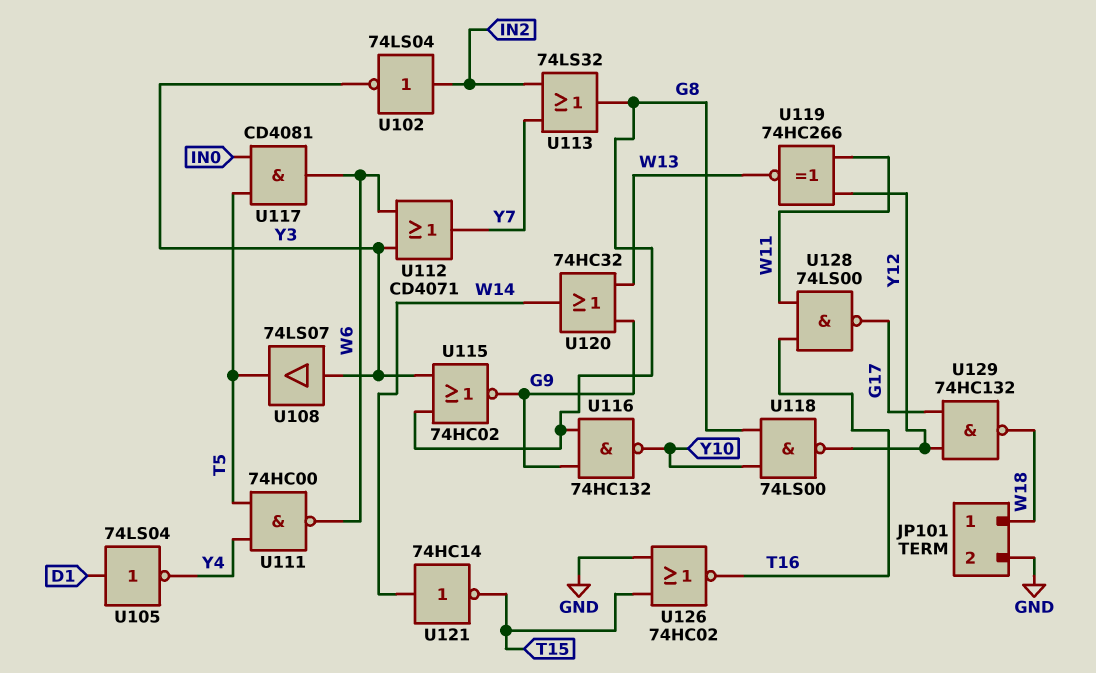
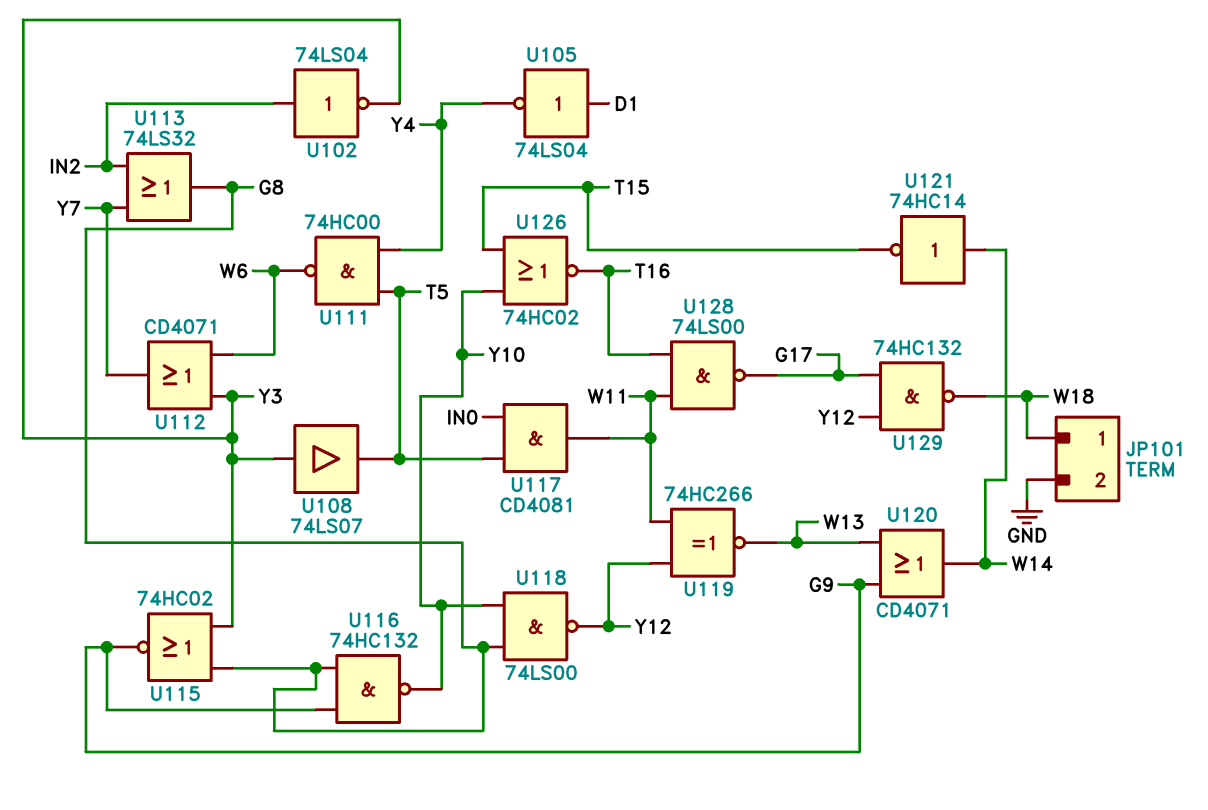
U117: AND CD4081 (in IN0, in T5, out W6) -> AND CD4081 (in IN0, in T5, out W11)
U120: OR 74HC32 (in G9, in W13, out W14) -> OR CD4071 (in G9, in W13, out W14)
U126: NOR 74HC02 (in GND, in T15, out T16) -> NOR 74HC02 (in T15, in Y10, out T16)

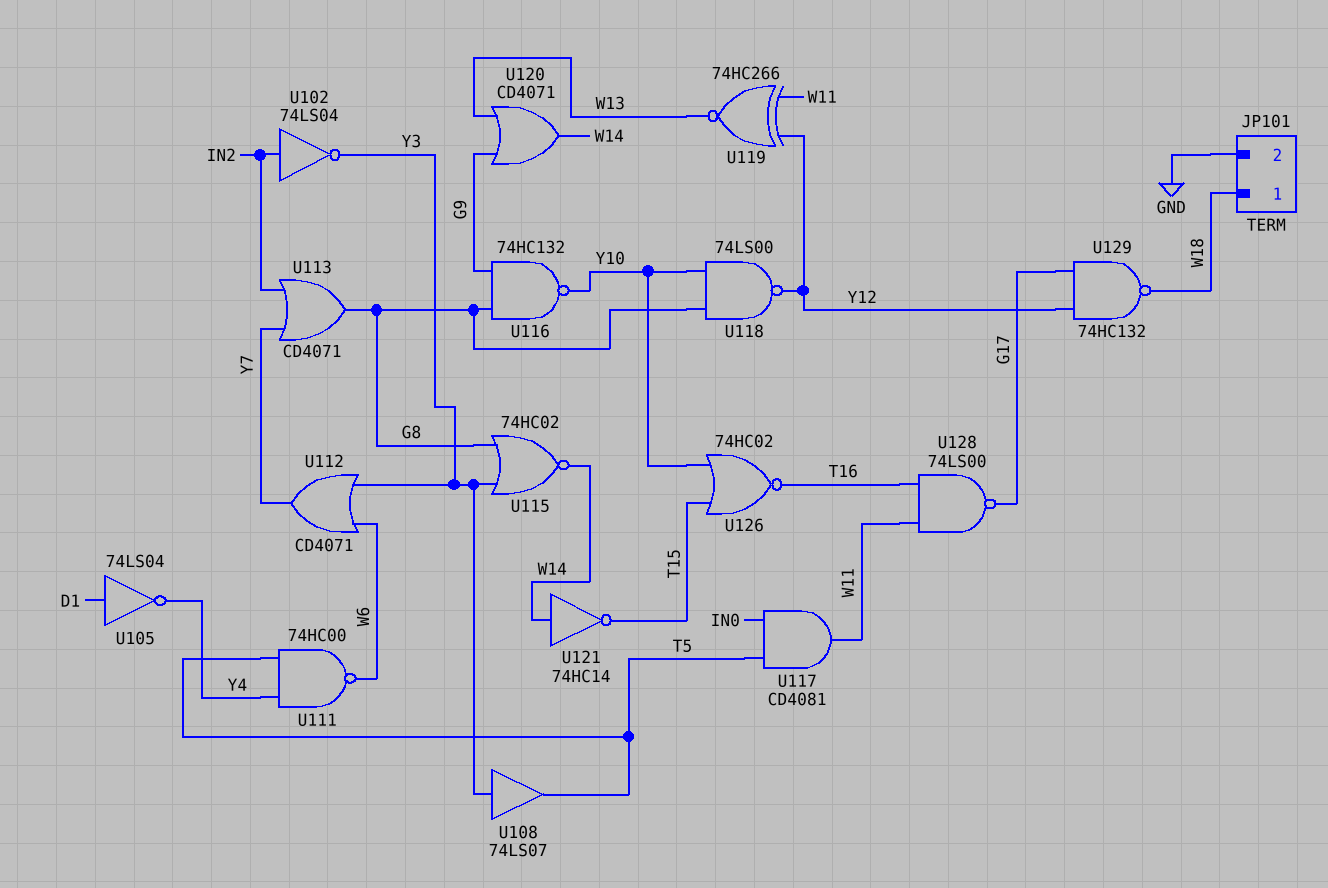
U113: OR 74LS32 (in IN2, in Y7, out G8) -> OR CD4071 (in IN2, in Y7, out G8)
U115: NOR 74HC02 (in G8, in Y3, out G9) -> NOR 74HC02 (in G8, in Y3, out W14)

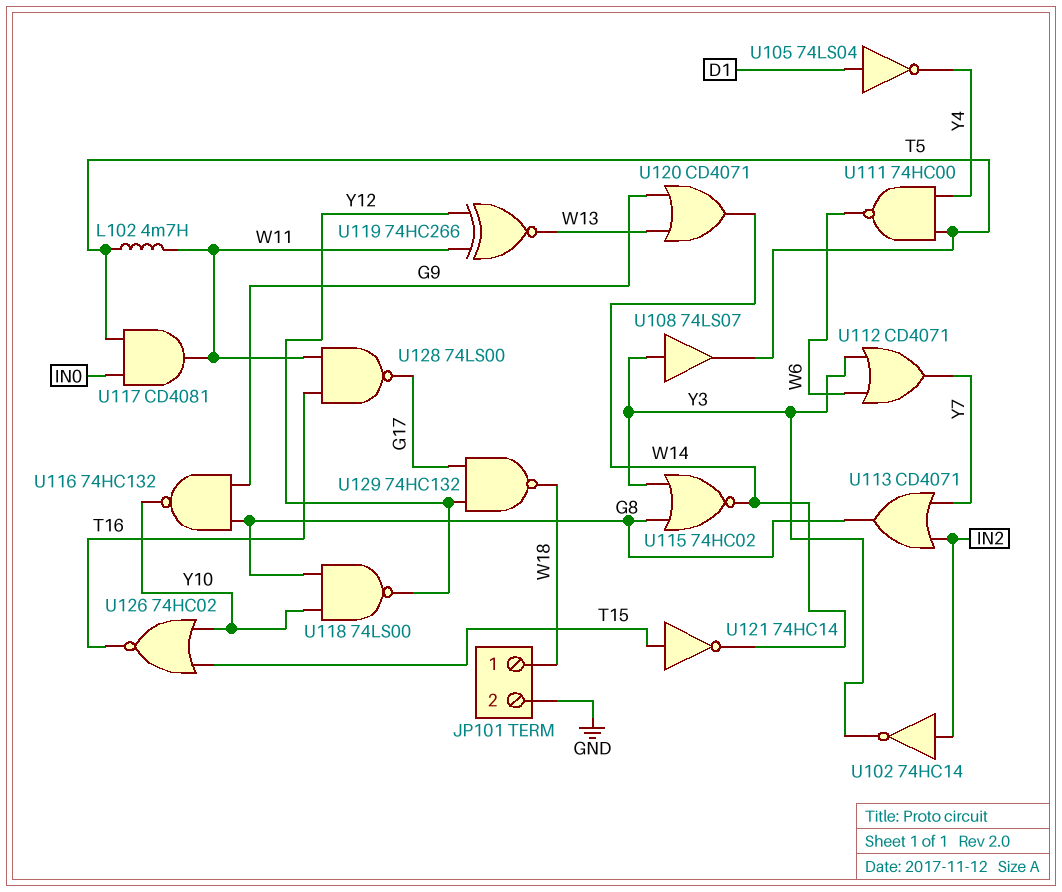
L102: none -> 4.7mH (T5, W11)
U102: NOT 74LS04 (in IN2, out Y3) -> NOT 74HC14 (in IN2, out Y3)
U121: NOT 74HC14 (in W14, out T15) -> NOT 74HC14 (in T15, out W14)

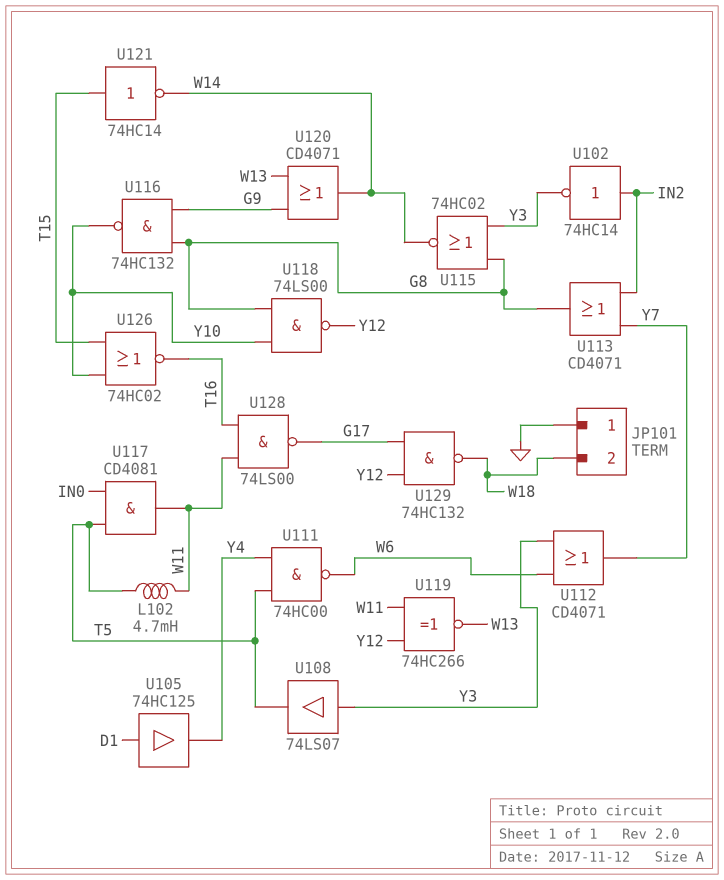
JP101 pin 1: W18 -> GND
JP101 pin 2: GND -> W18
U105: NOT 74LS04 (in D1, out Y4) -> buffer 74HC125 (in D1, out Y4)

